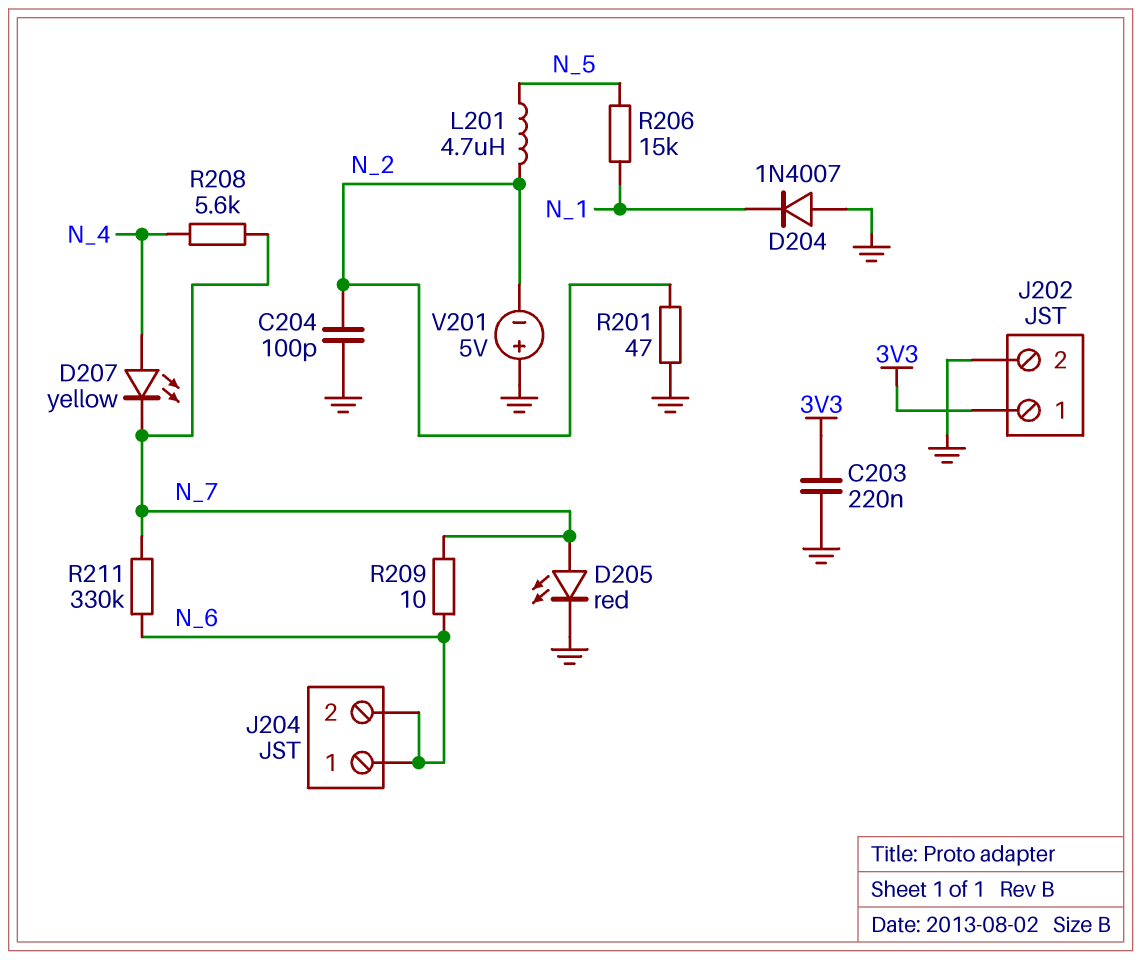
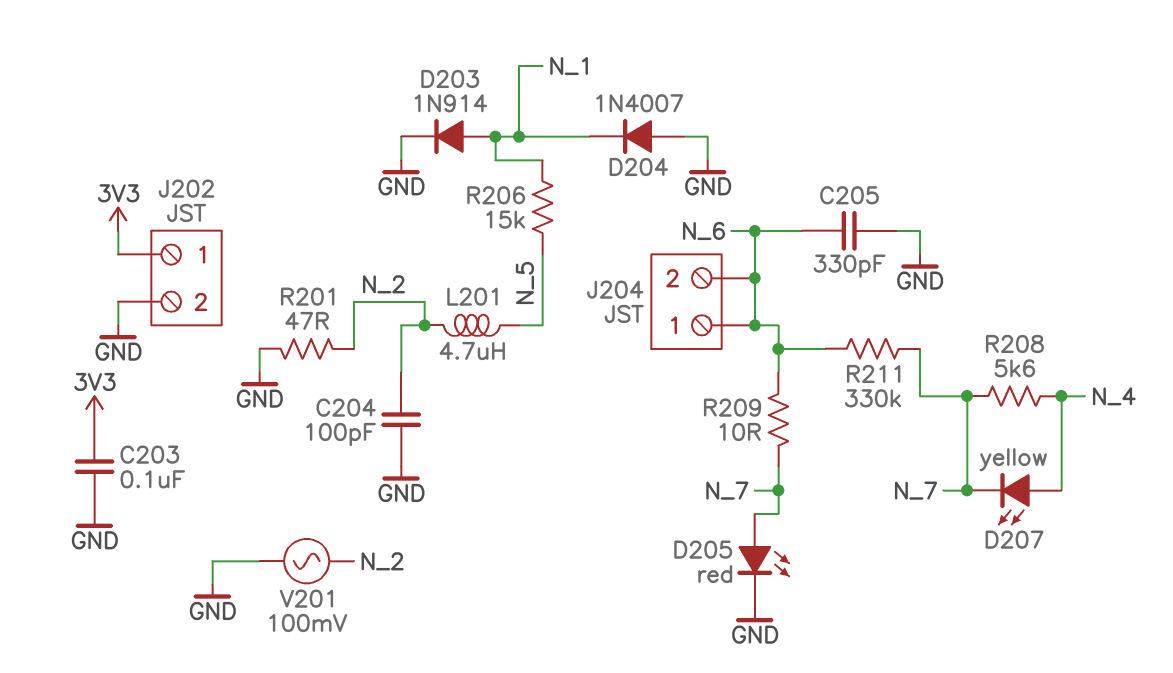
C203: 220nF (3V3, GND) -> 100nF (3V3, GND)
C205: none -> 330pF (GND, N_6)
D203: none -> diode 1N914 (A N_1, K GND)
V201: 5V (plus GND, minus N_2) -> AC 100mV (GND, N_2)

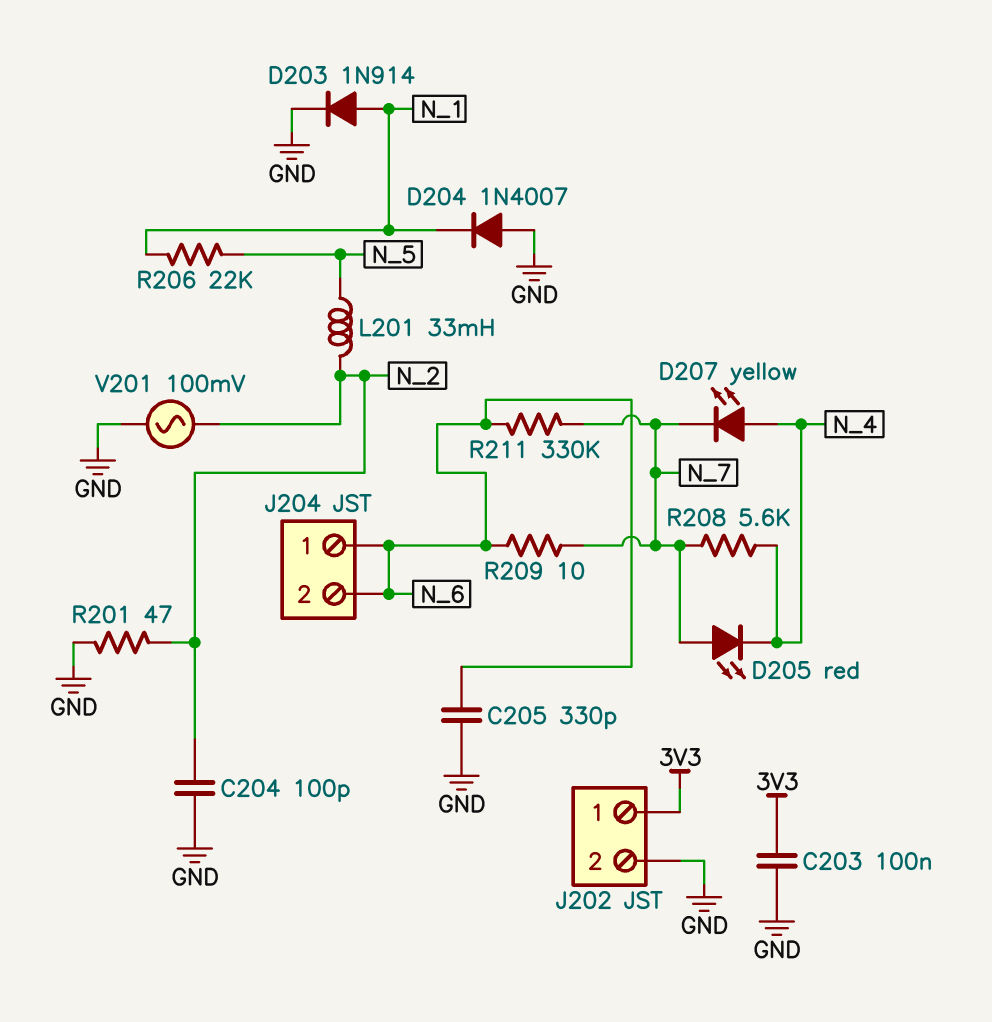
D205: LED red (A N_7, K GND) -> LED red (A N_7, K N_4)
L201: 4.7uH (N_2, N_5) -> 33mH (N_2, N_5)
R206: 15k (N_1, N_5) -> 22k (N_1, N_5)

